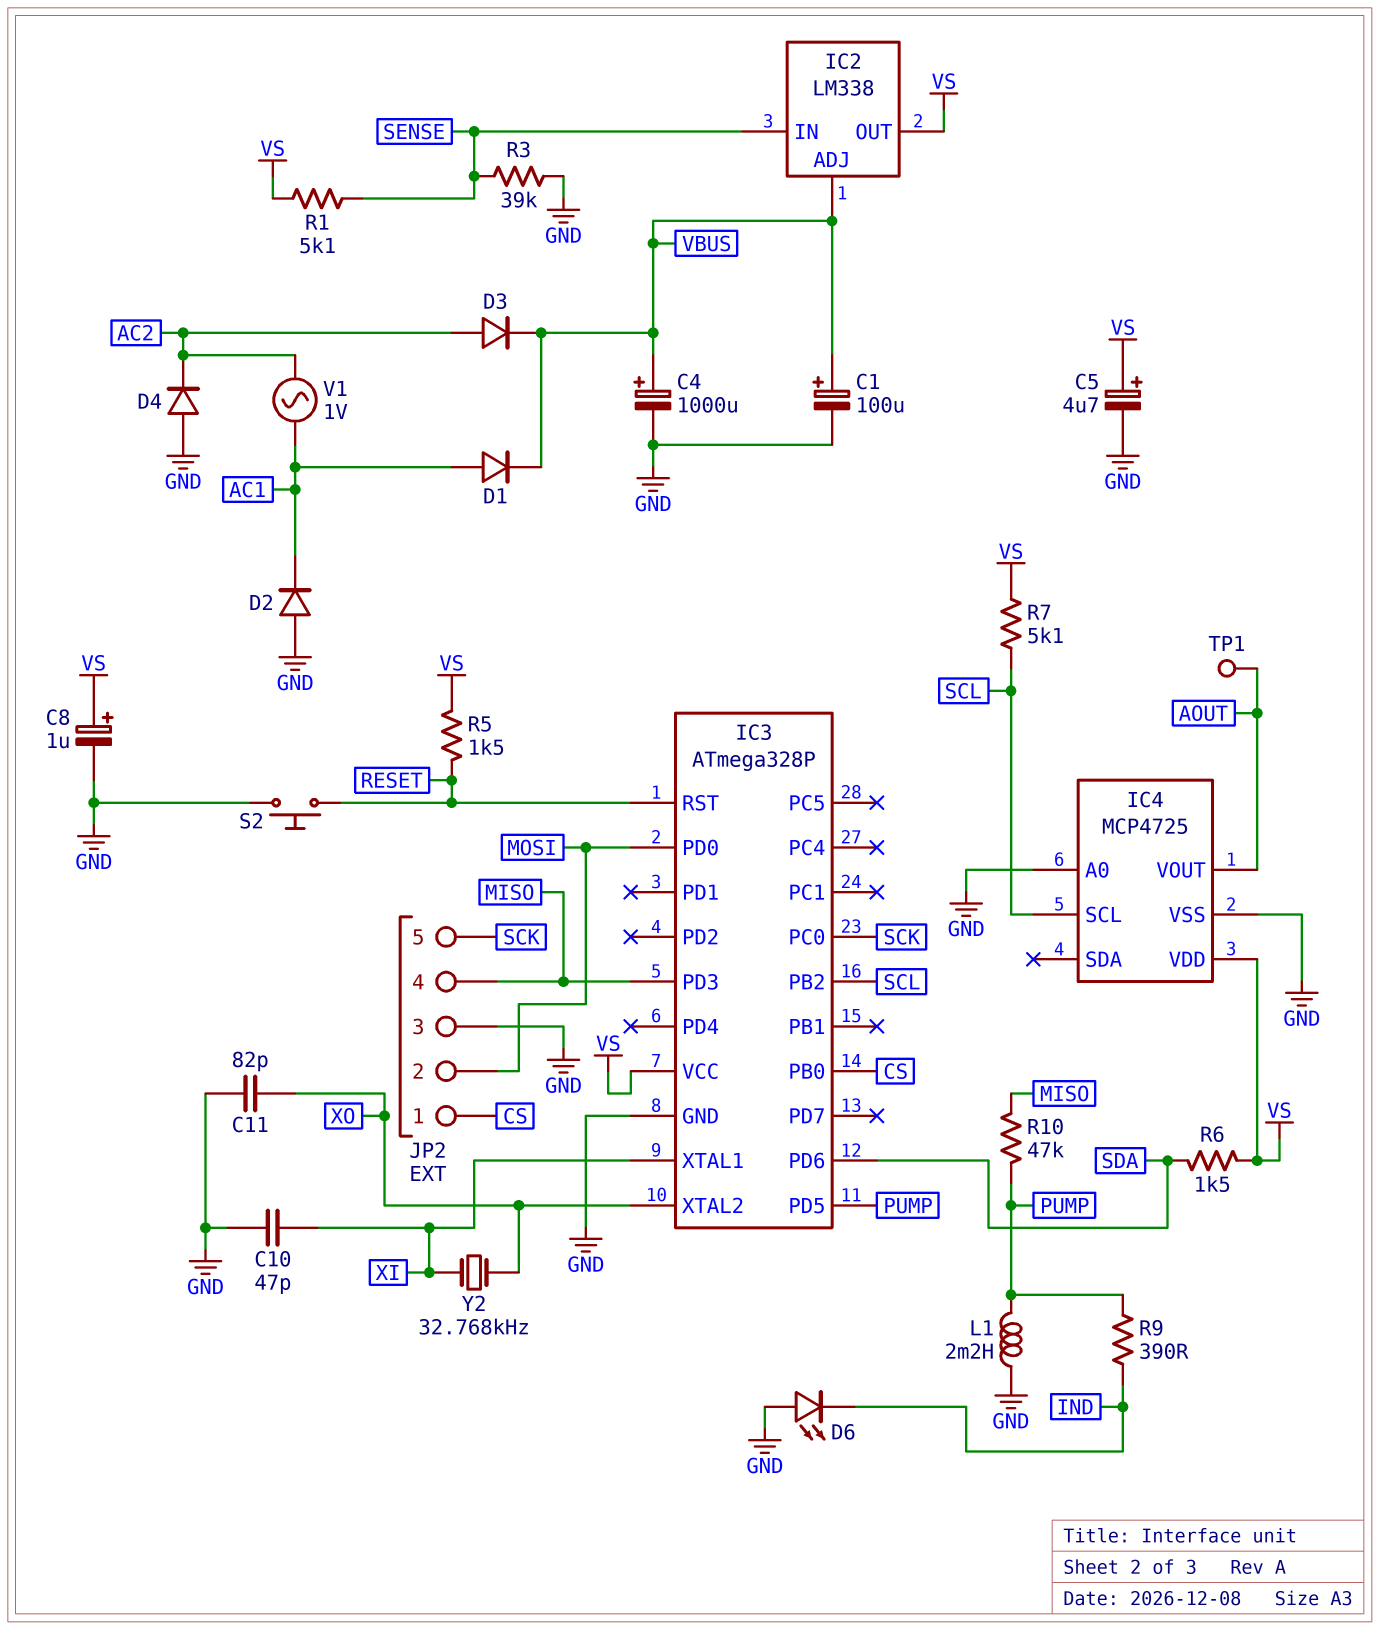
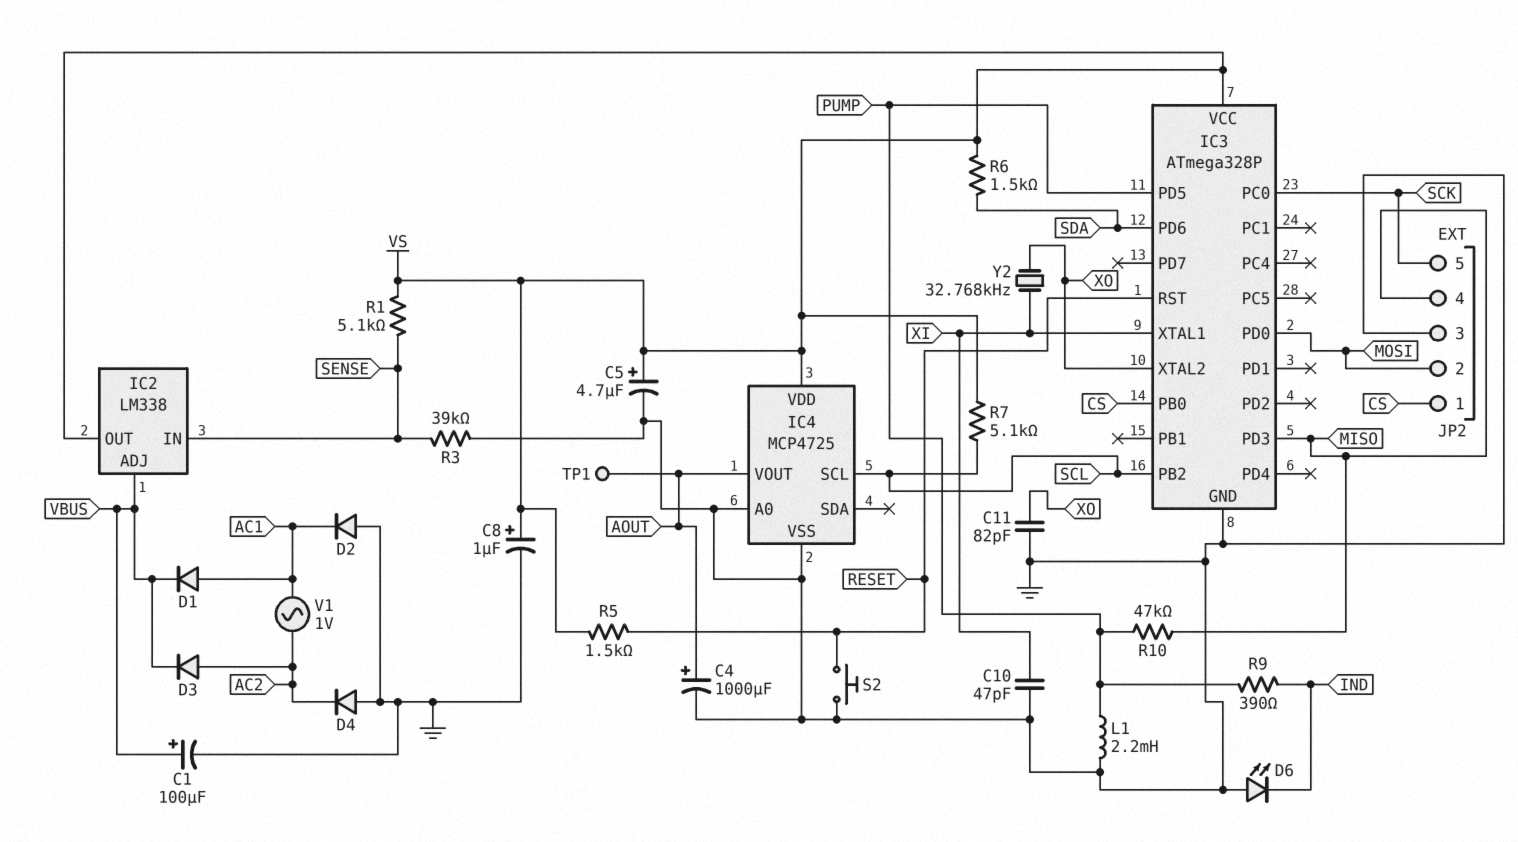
C4: 1000uF (plus VBUS, minus GND) -> 1000uF (plus AOUT, minus GND)

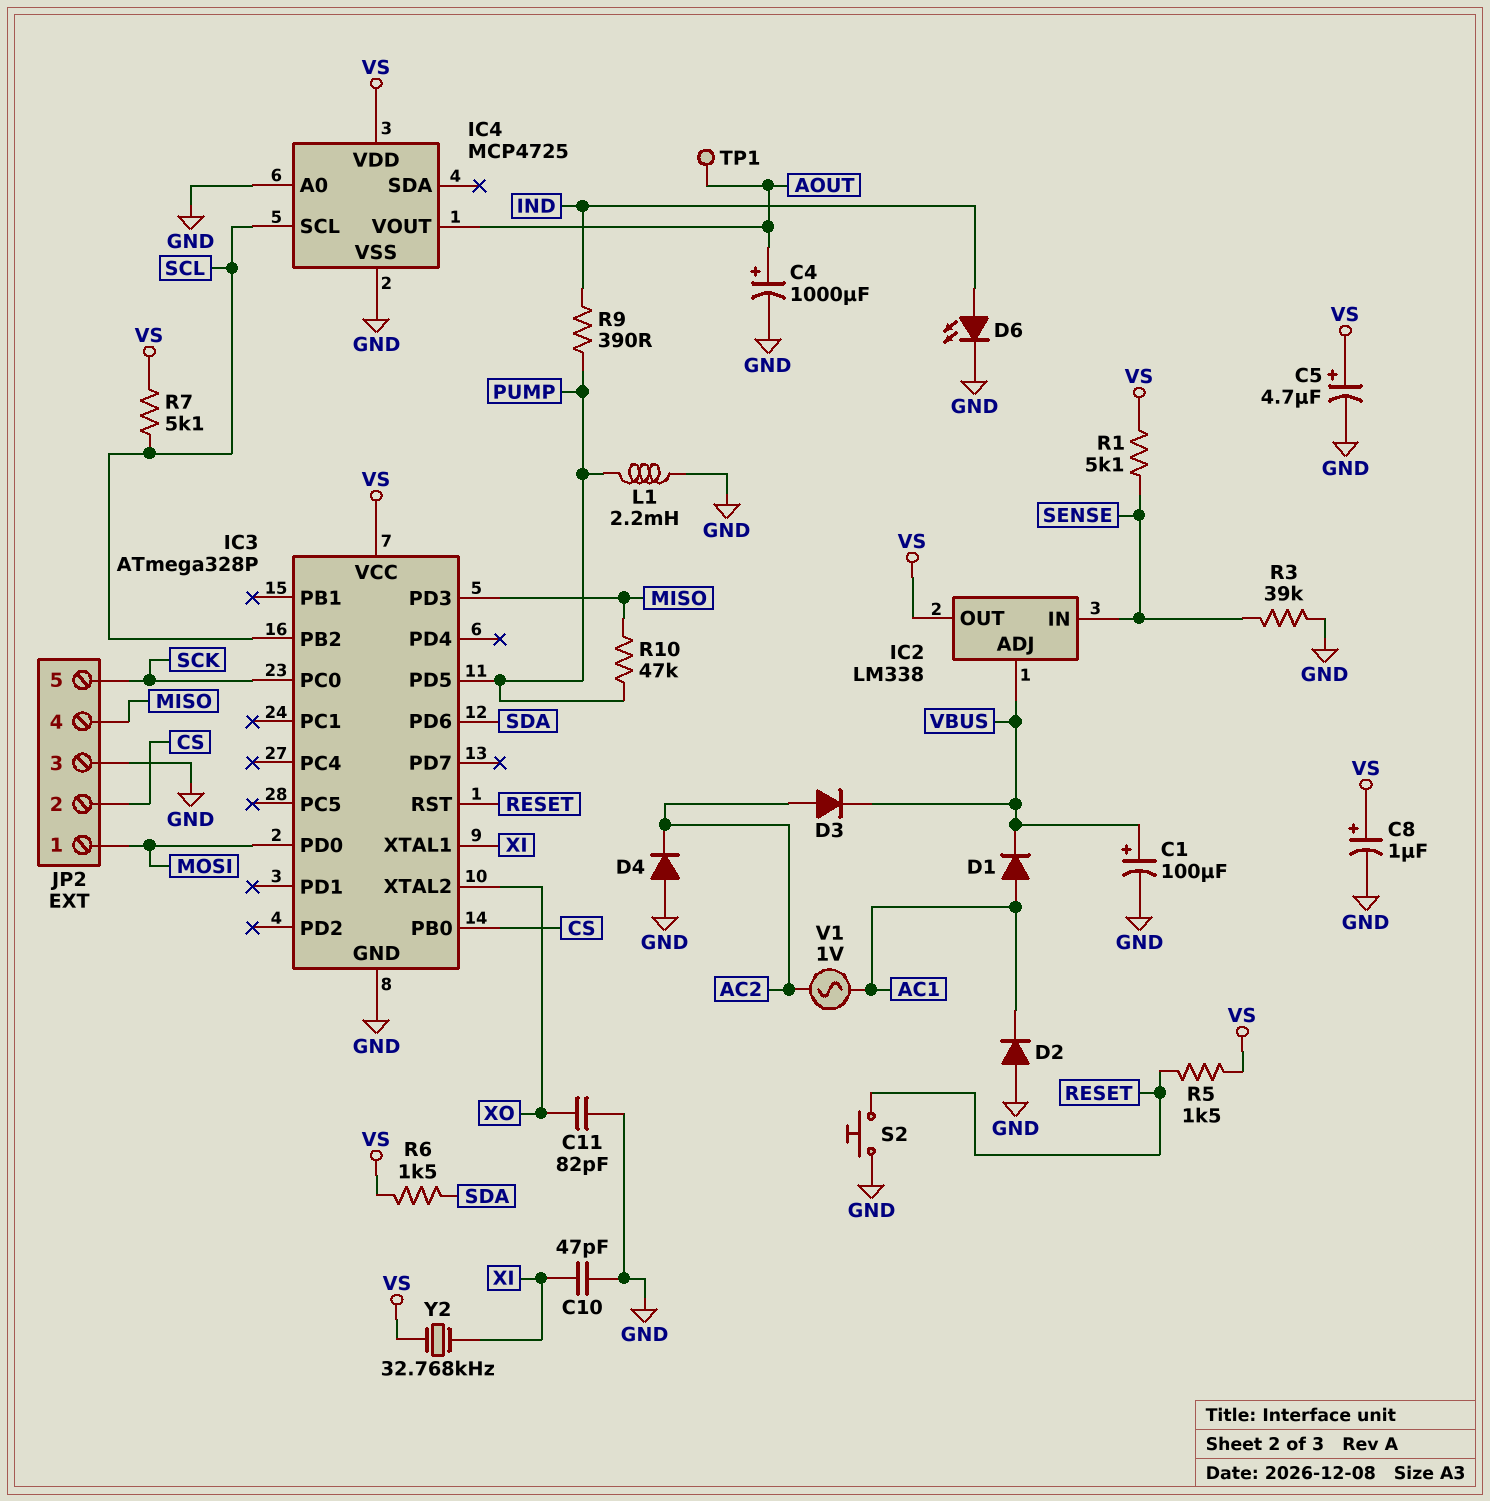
D6: LED (A GND, K IND) -> LED (A IND, K GND)
JP2 pin 1: CS -> MOSI
JP2 pin 2: MOSI -> CS
Y2: 32.768kHz (XI, XO) -> 32.768kHz (VS, XI)

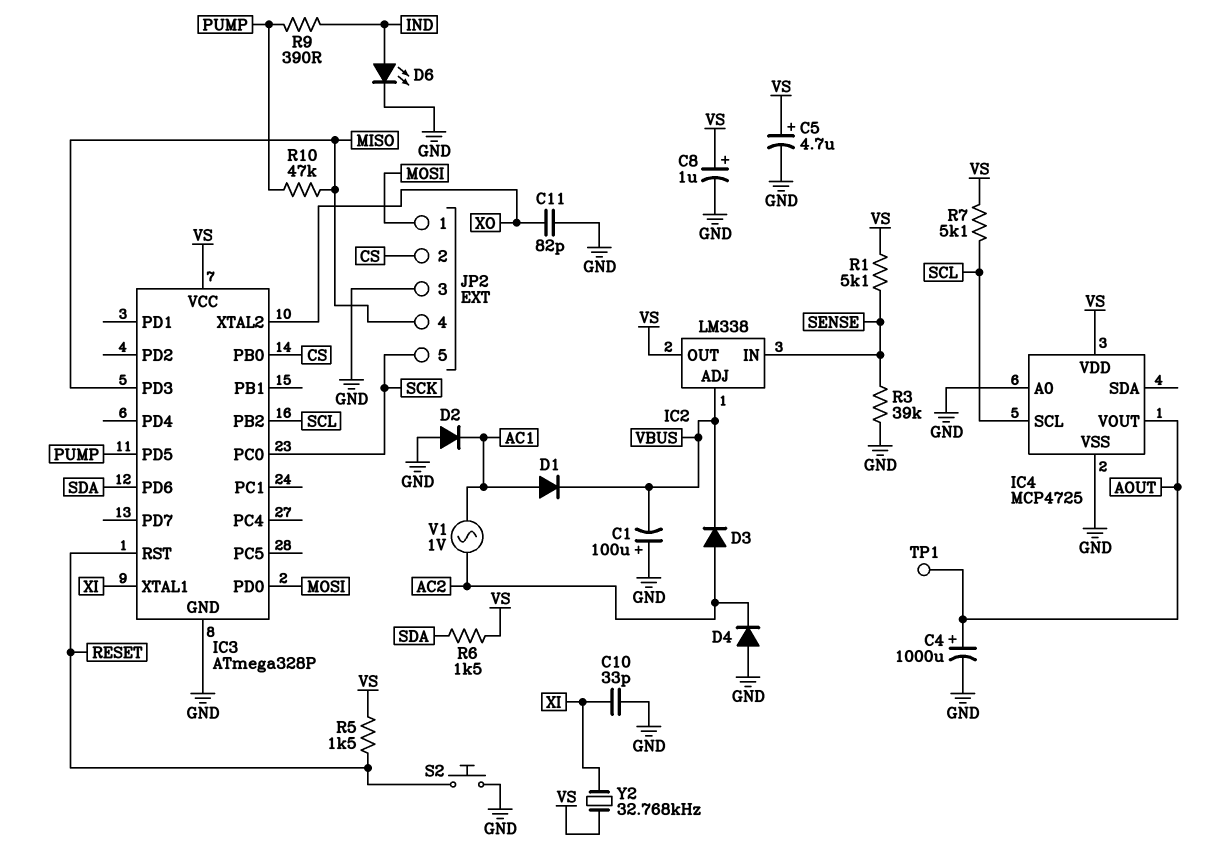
C1: 100uF (plus VBUS, minus GND) -> 100uF (plus GND, minus VBUS)
C10: 47pF (GND, XI) -> 33pF (GND, XI)
L1: 2.2mH (GND, PUMP) -> none

